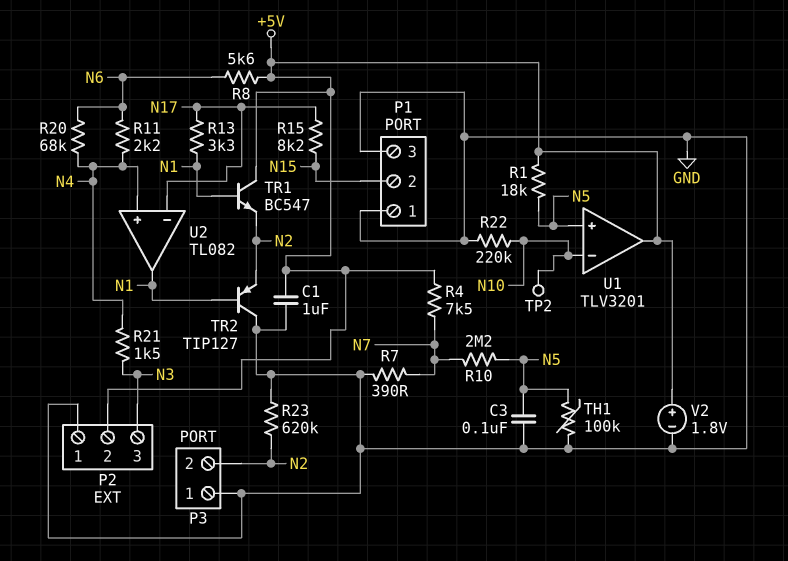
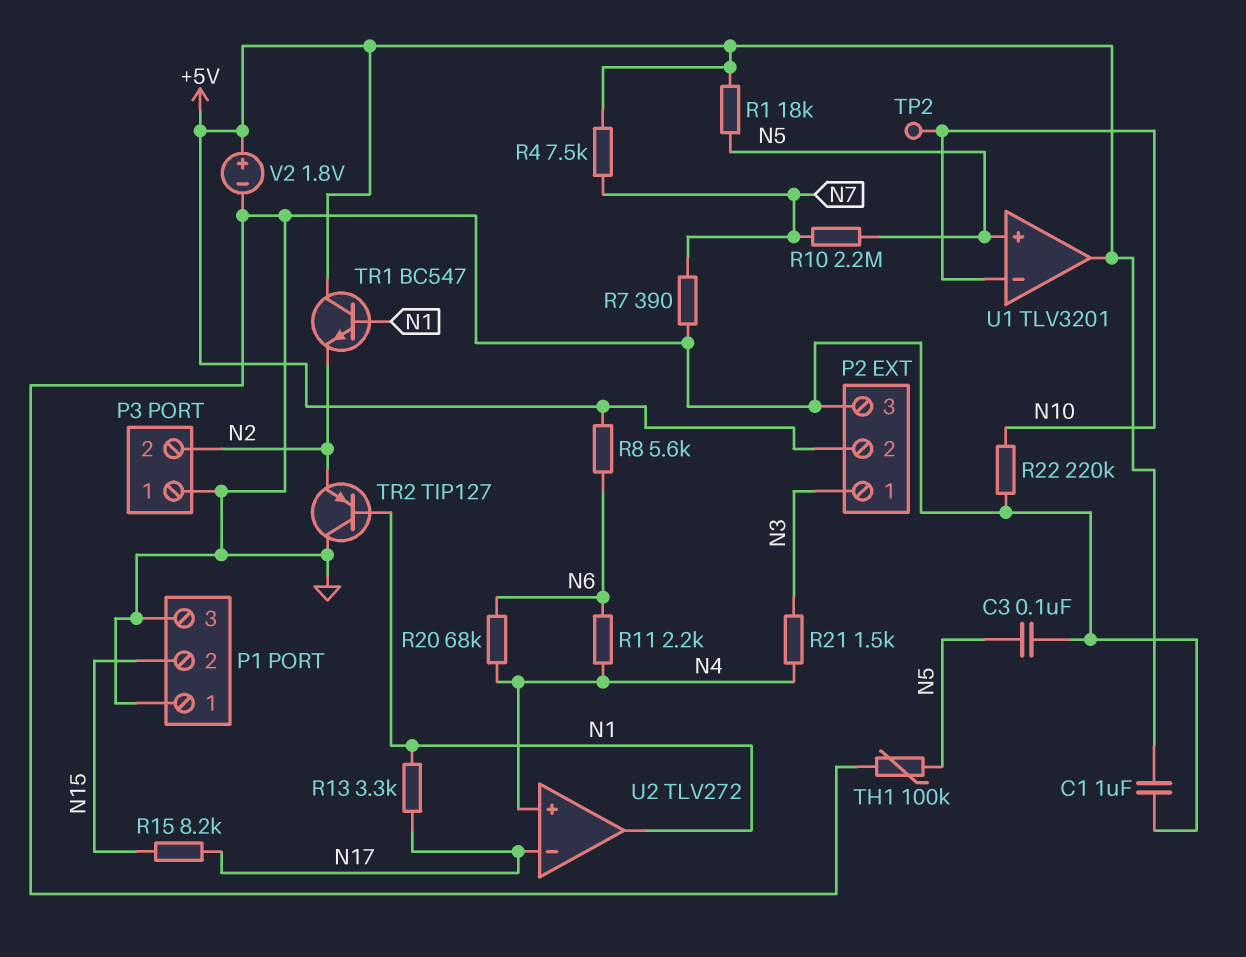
P2 pin 1: GND -> N3
P2 pin 3: N3 -> GND
R23: 620k (GND, N2) -> none
U2: TL082 -> TLV272

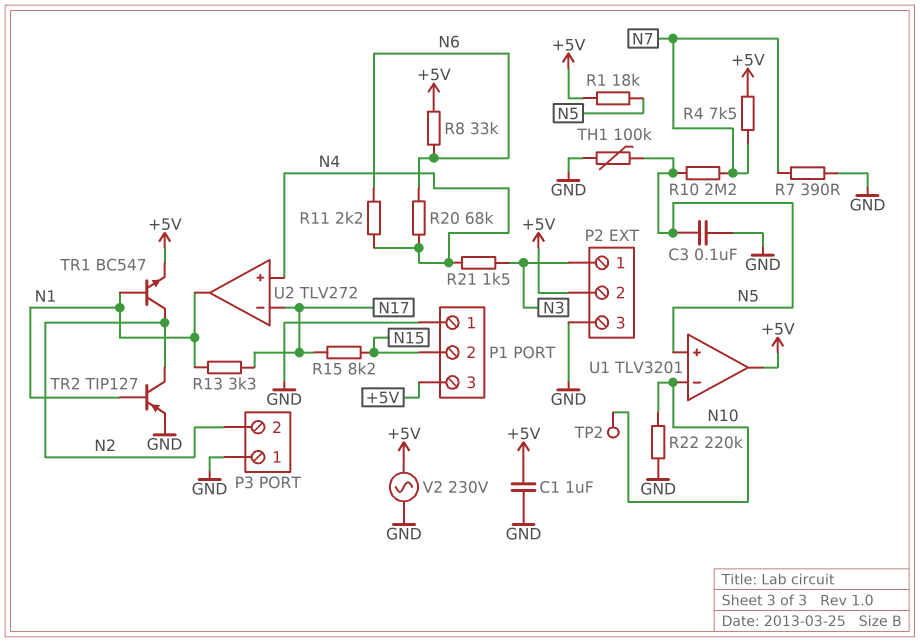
P1 pin 3: GND -> +5V
R8: 5.6k (+5V, N6) -> 33k (+5V, N6)
TR1: NPN BC547 (B N1, C +5V, E N2) -> NPN BC547 (B N1, C N2, E +5V)
TR2: PNP TIP127 (B N1, C GND, E N2) -> PNP TIP127 (B N1, C N2, E GND)
V2: 1.8V (plus +5V, minus GND) -> AC 230V (+5V, GND)

